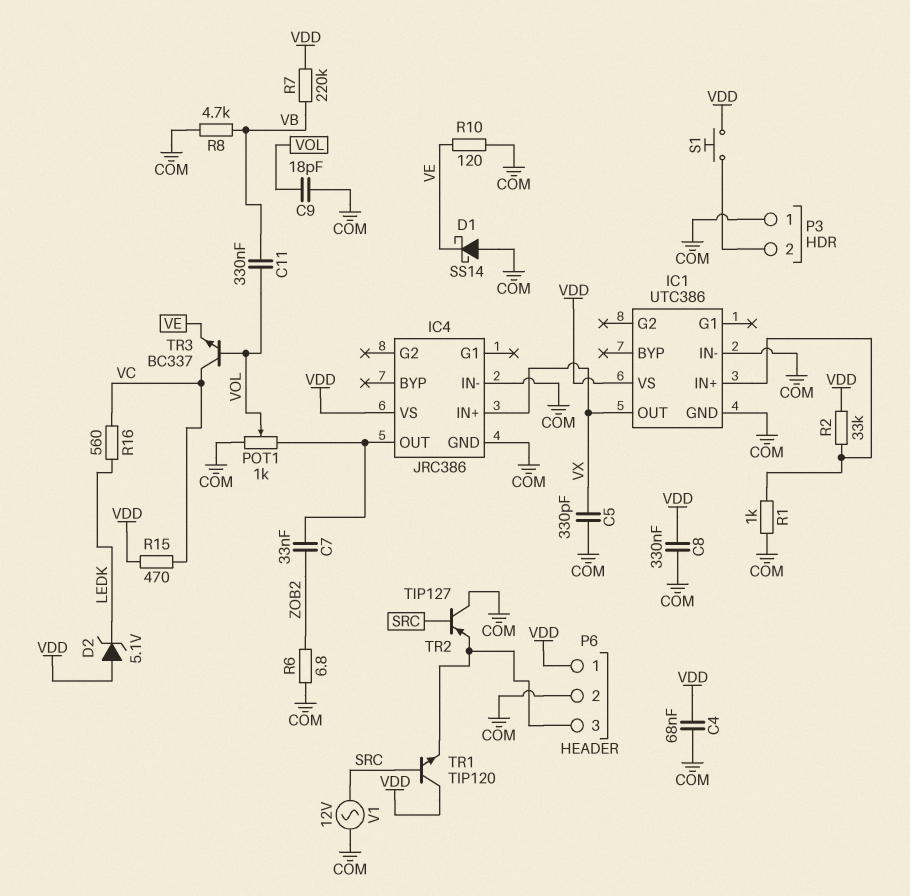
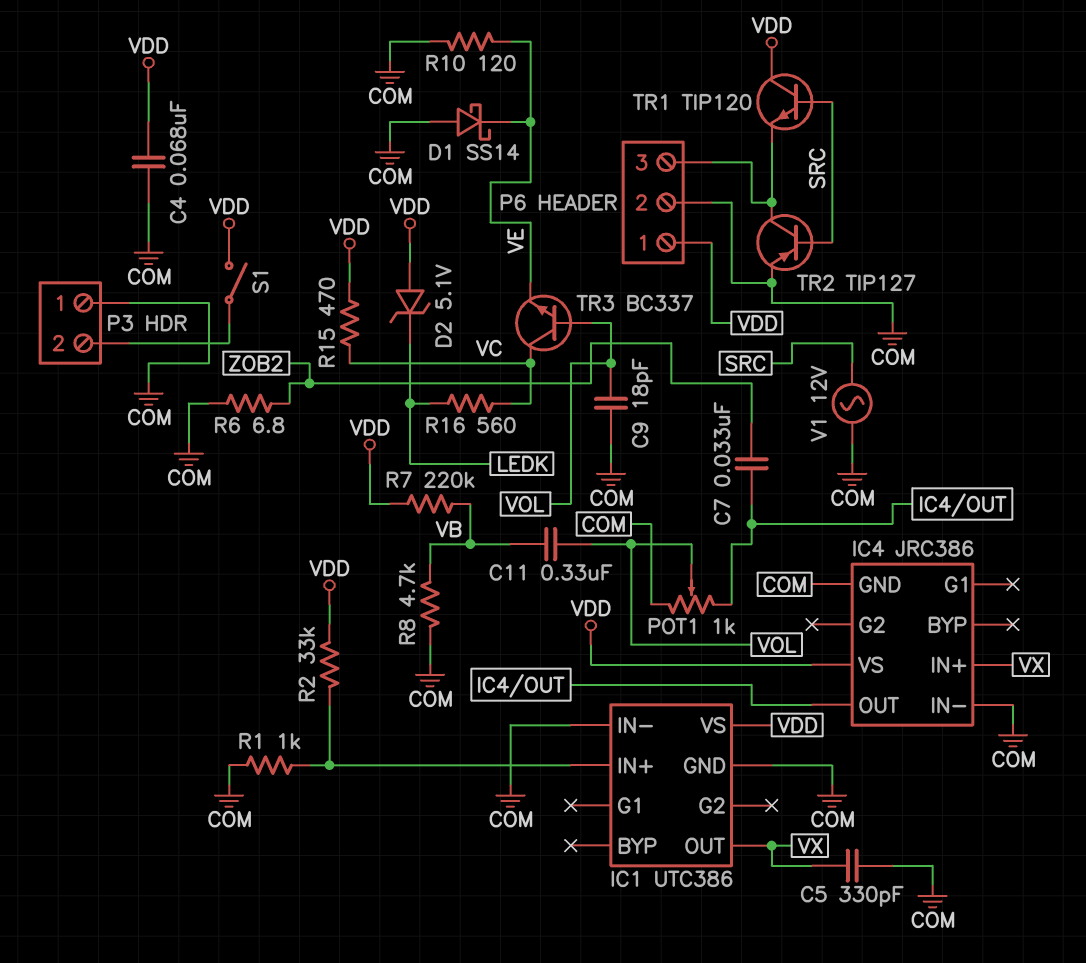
C8: 330nF (COM, VDD) -> none
S1: button (P3/2, VDD) -> switch (P3/2, VDD)
TR2: PNP TIP127 (B SRC, C COM, E P6/3) -> PNP TIP127 (B SRC, C P6/3, E COM)

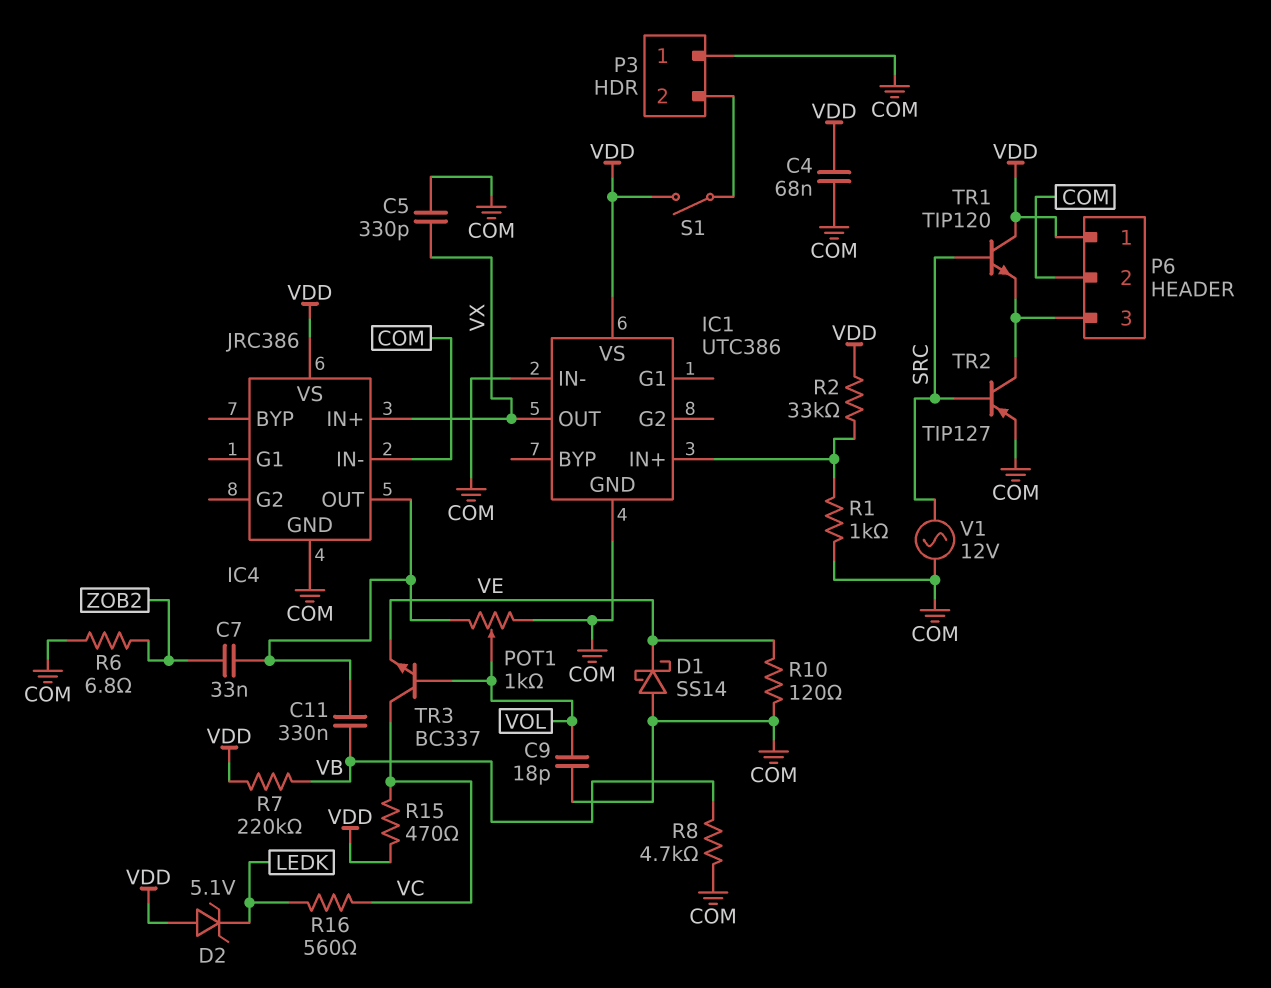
C11: 330nF (VB, VOL) -> 330nF (IC4/OUT, VB)

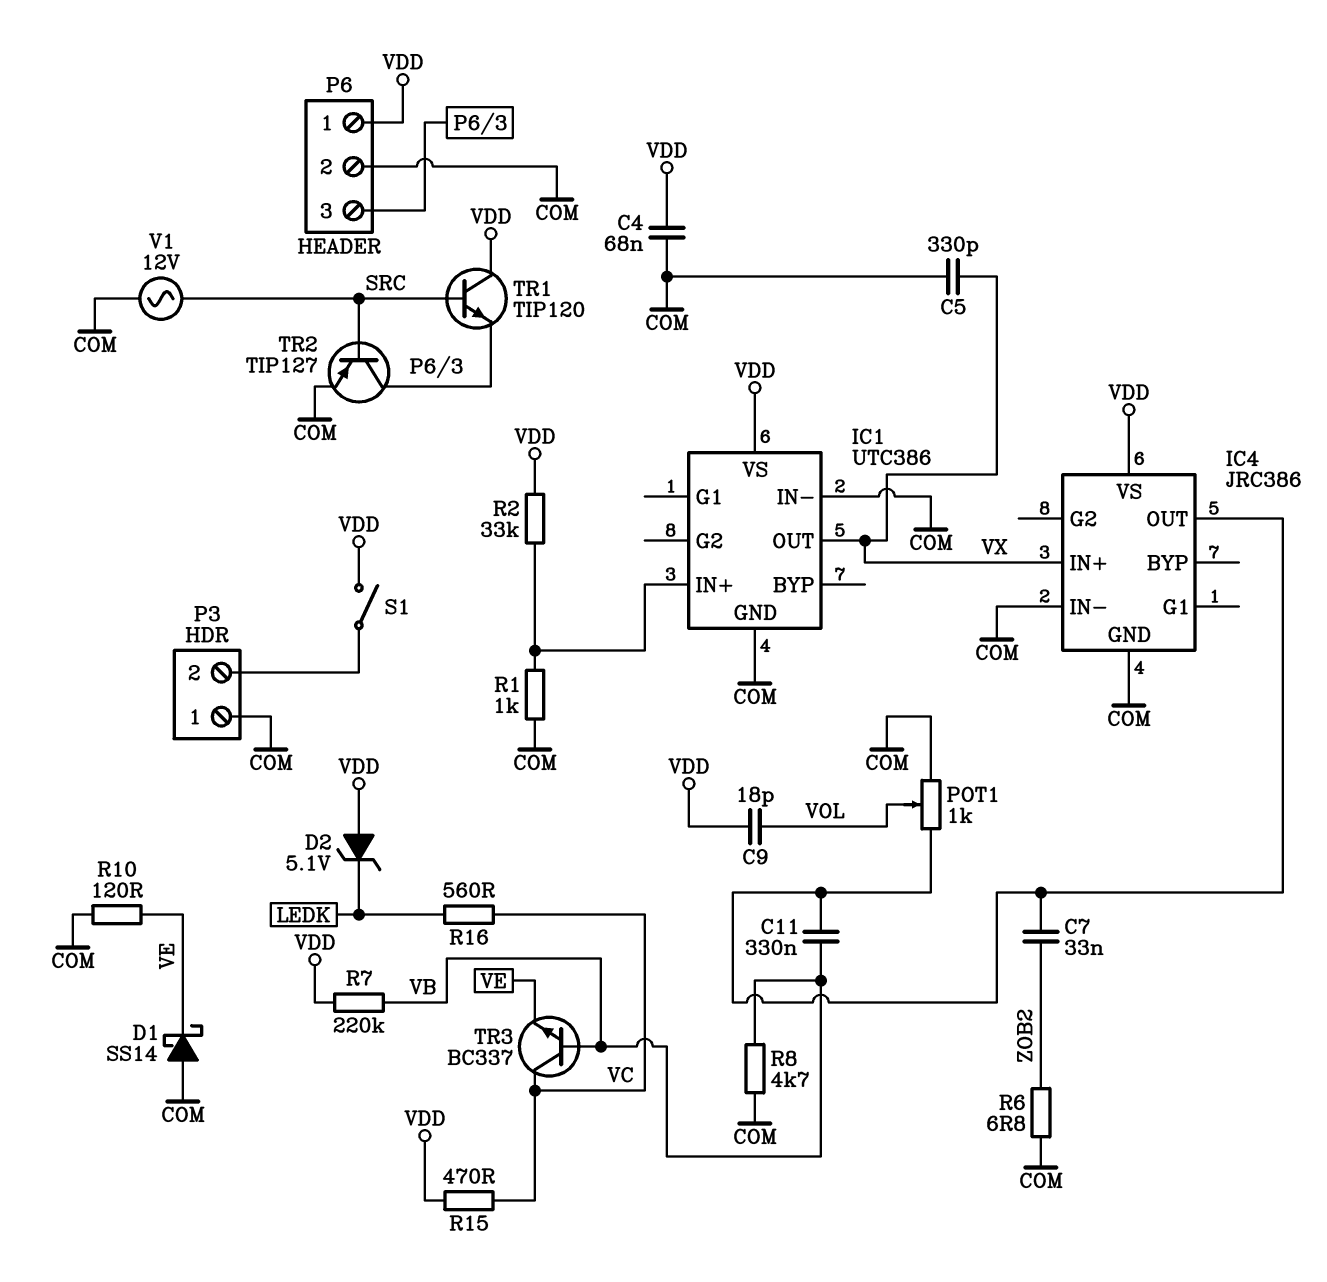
C9: 18pF (COM, VOL) -> 18pF (VDD, VOL)
TR3: NPN BC337 (B VOL, C VC, E VE) -> NPN BC337 (B VB, C VC, E VE)

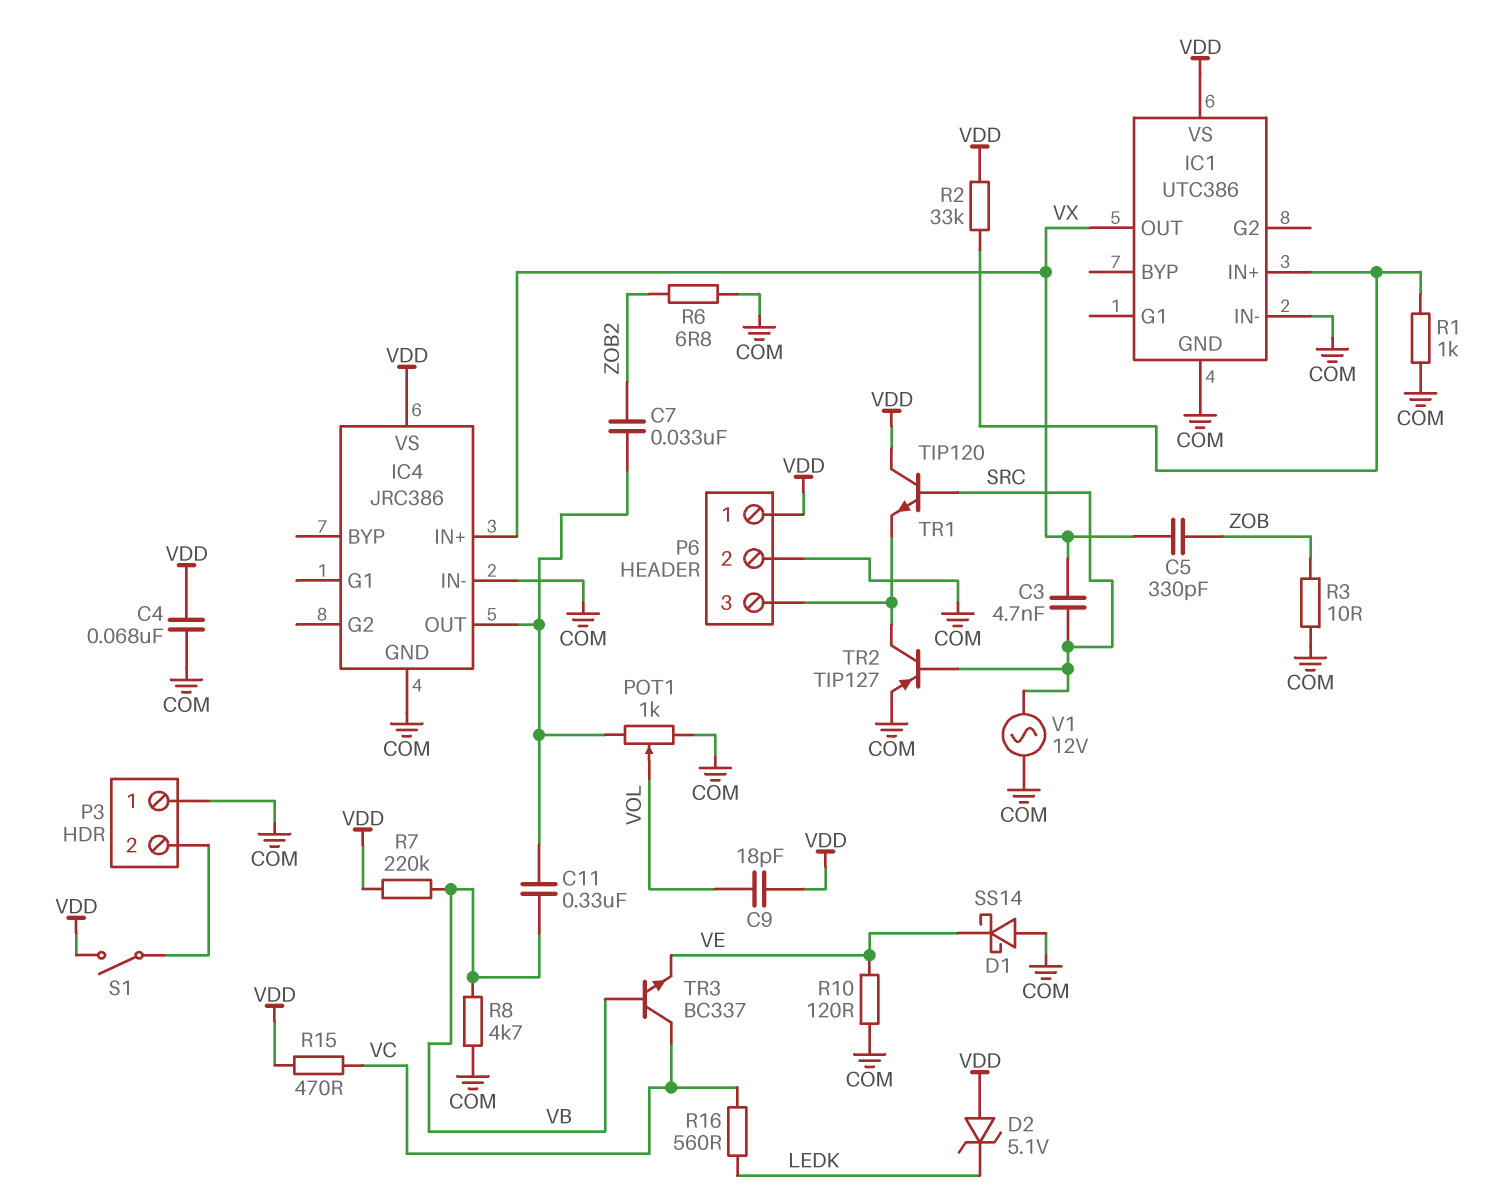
C3: none -> 4.7nF (SRC, VX)
C5: 330pF (COM, VX) -> 330pF (VX, ZOB)
R3: none -> 10 (COM, ZOB)

